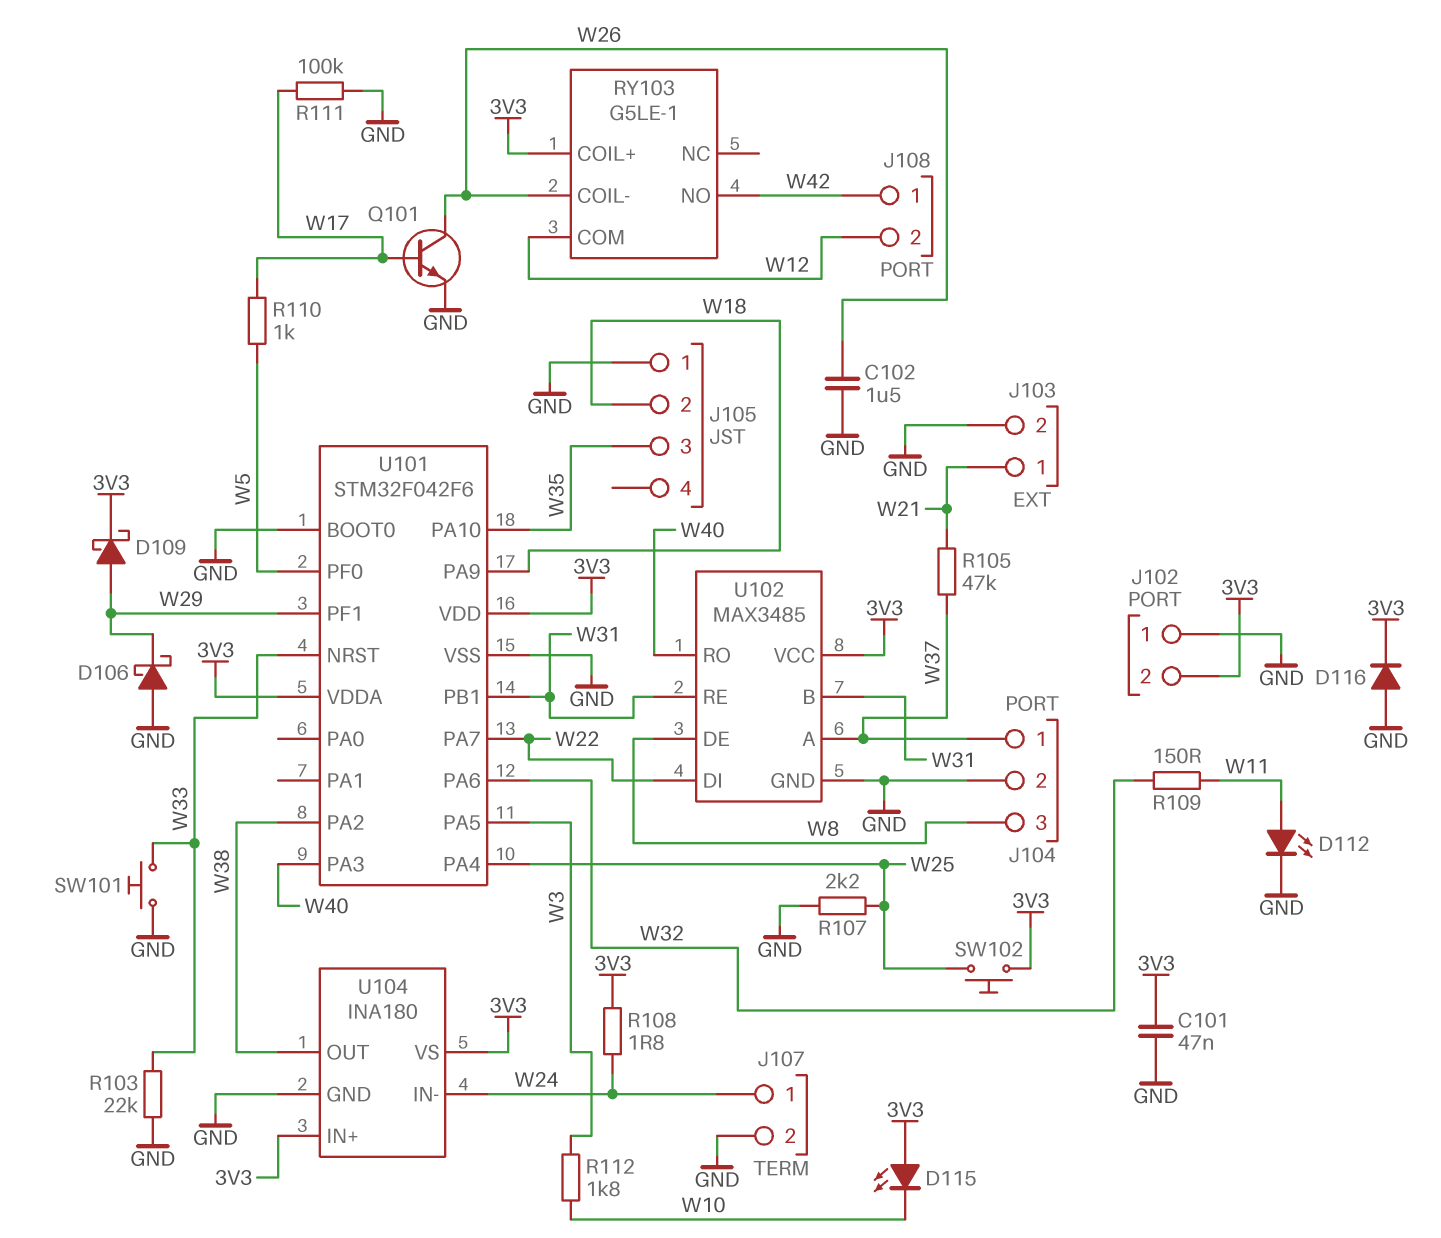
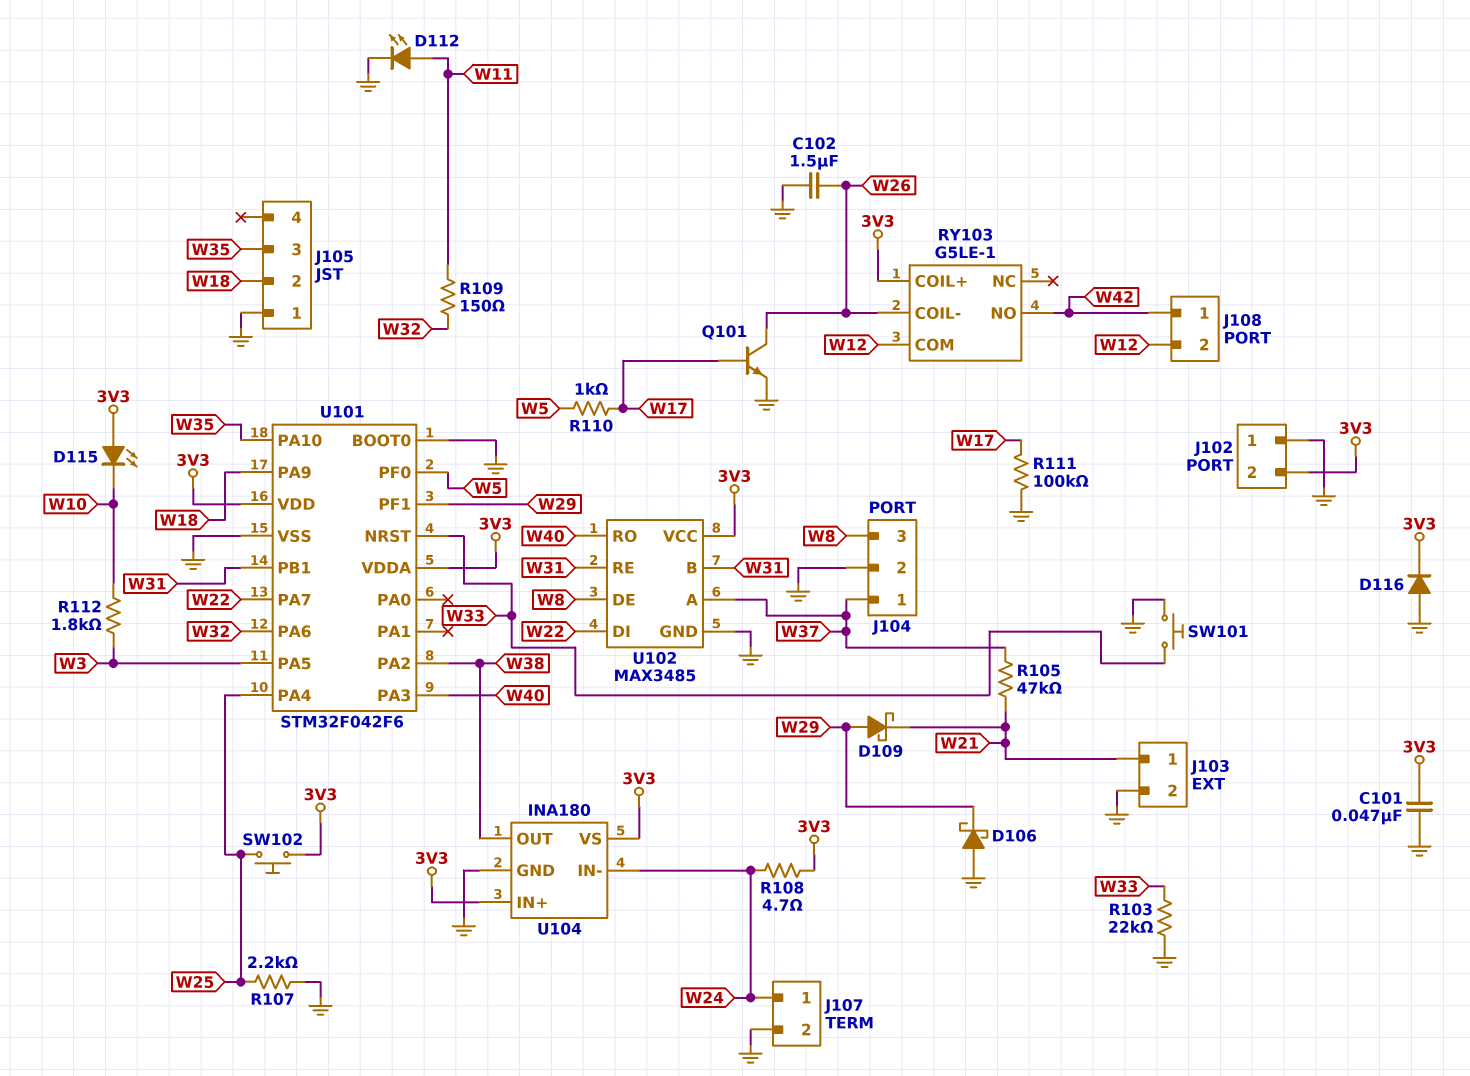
D109: schottky (A W29, K 3V3) -> schottky (A W29, K W21)
R108: 1.8 (3V3, W24) -> 4.7 (3V3, W24)

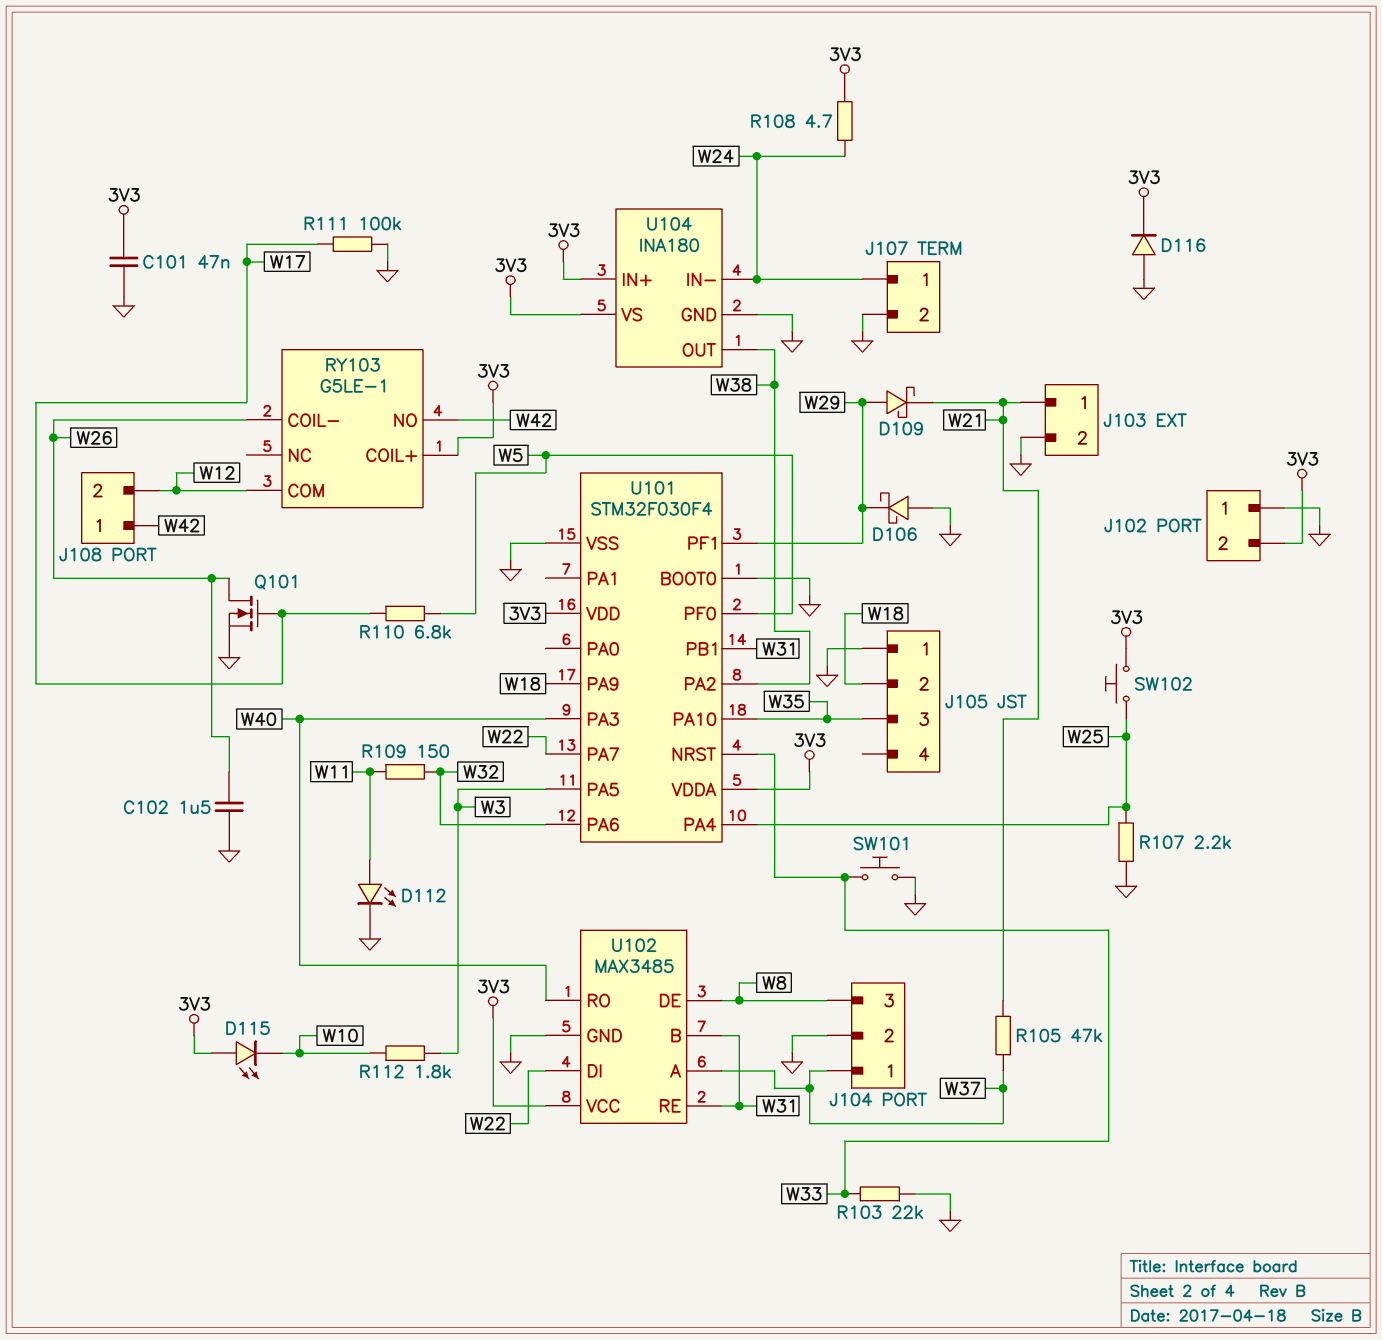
Q101: NPN (B W17, C W26, E GND) -> NMOS (G W17, D W26, S GND)
R110: 1k (W5, W17) -> 6.8k (W5, W17)
U101: STM32F042F6 -> STM32F030F4

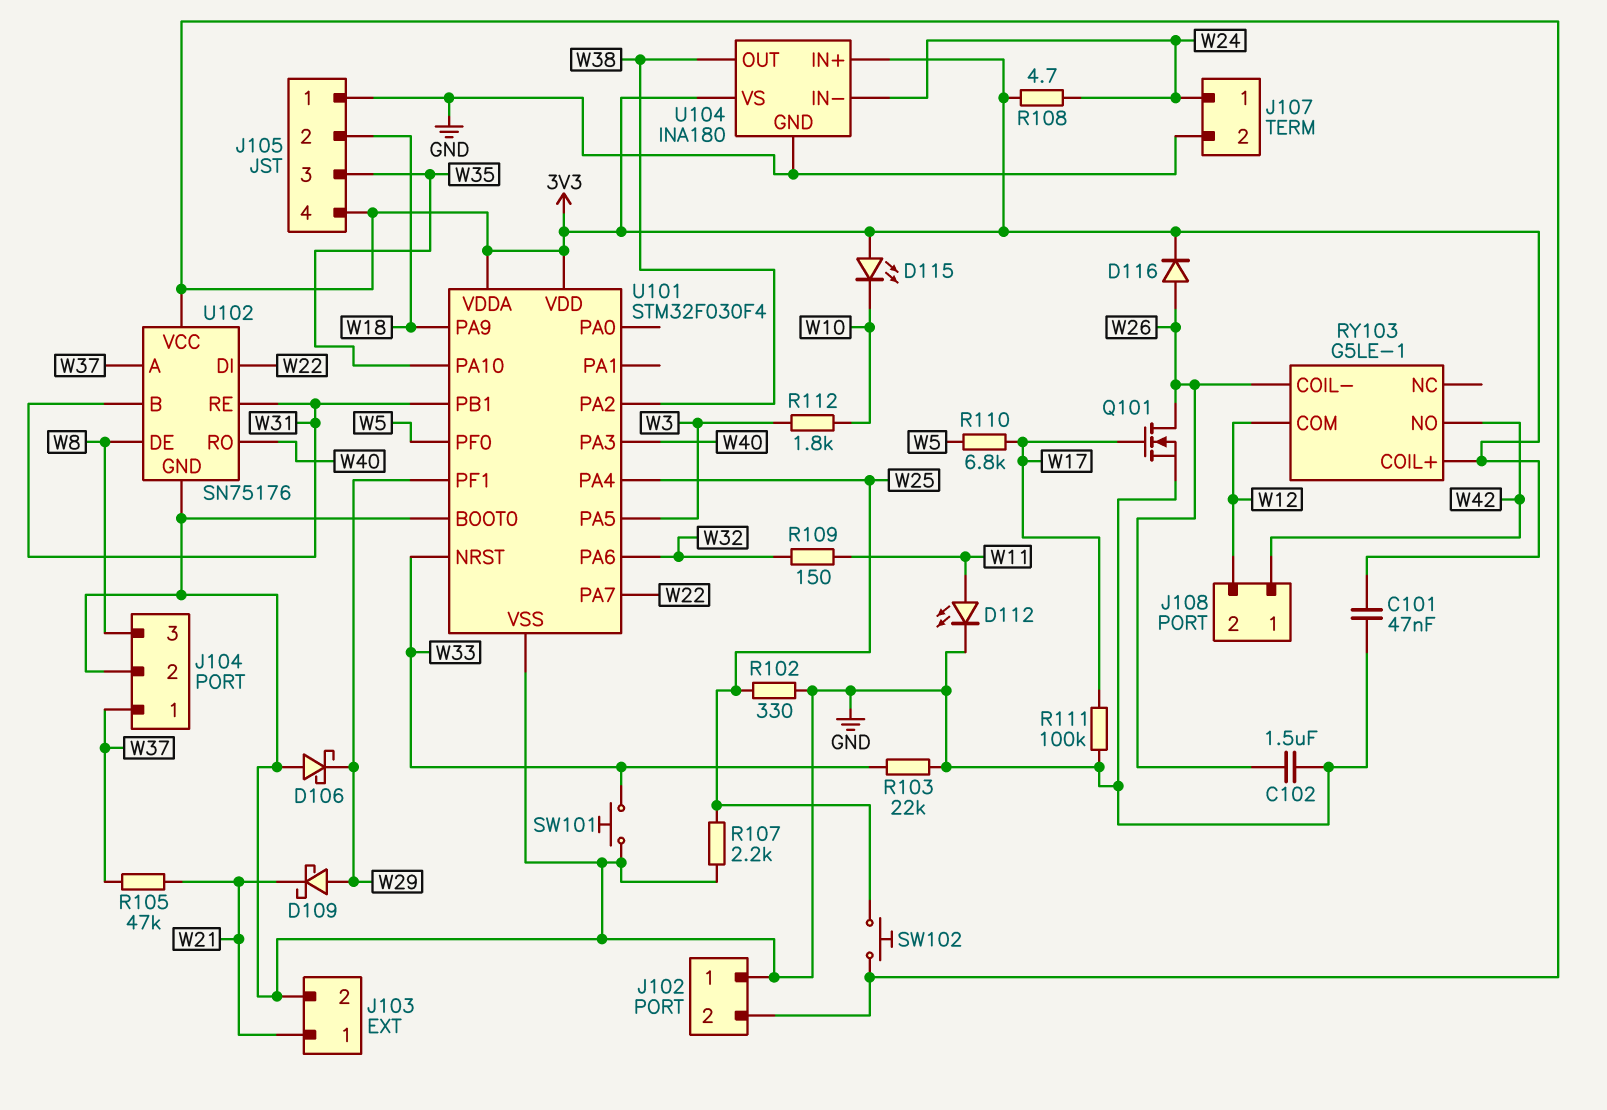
D116: diode (A GND, K 3V3) -> diode (A W26, K 3V3)
J105 pin 4: none -> 3V3
R102: none -> 330 (GND, W25)
U102: MAX3485 -> SN75176

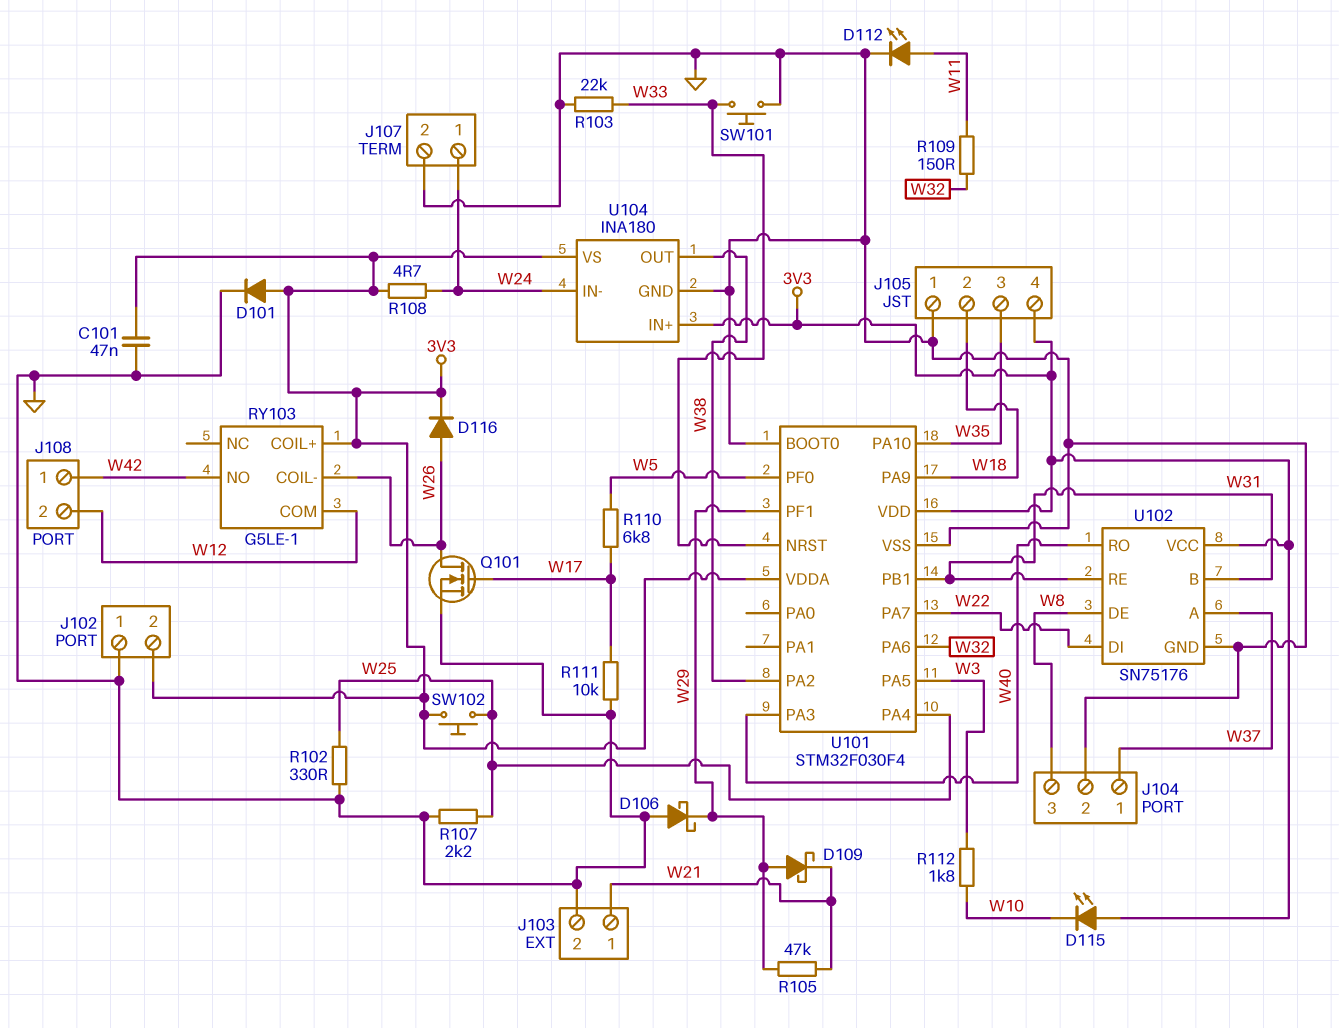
C102: 1.5uF (GND, W26) -> none
D101: none -> diode (A 3V3, K GND)
R105: 47k (W21, W37) -> 47k (W21, W29)
R111: 100k (GND, W17) -> 10k (GND, W17)

